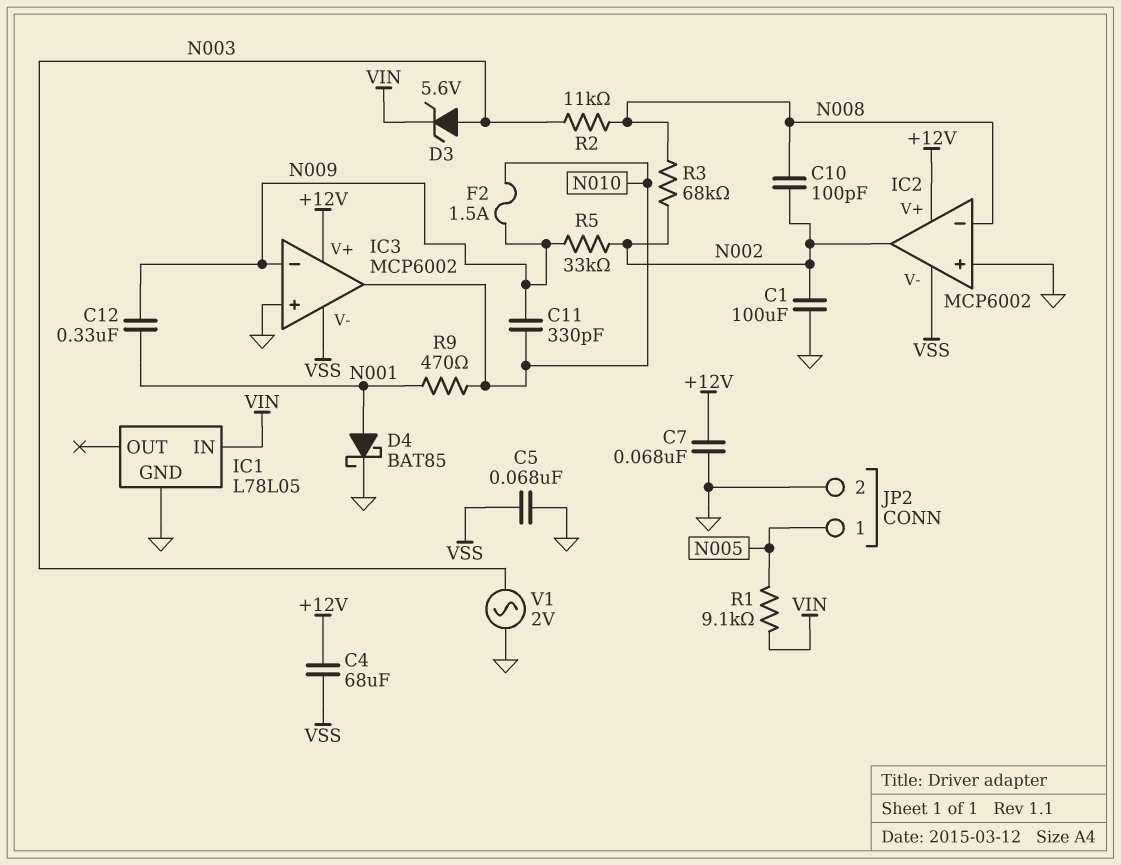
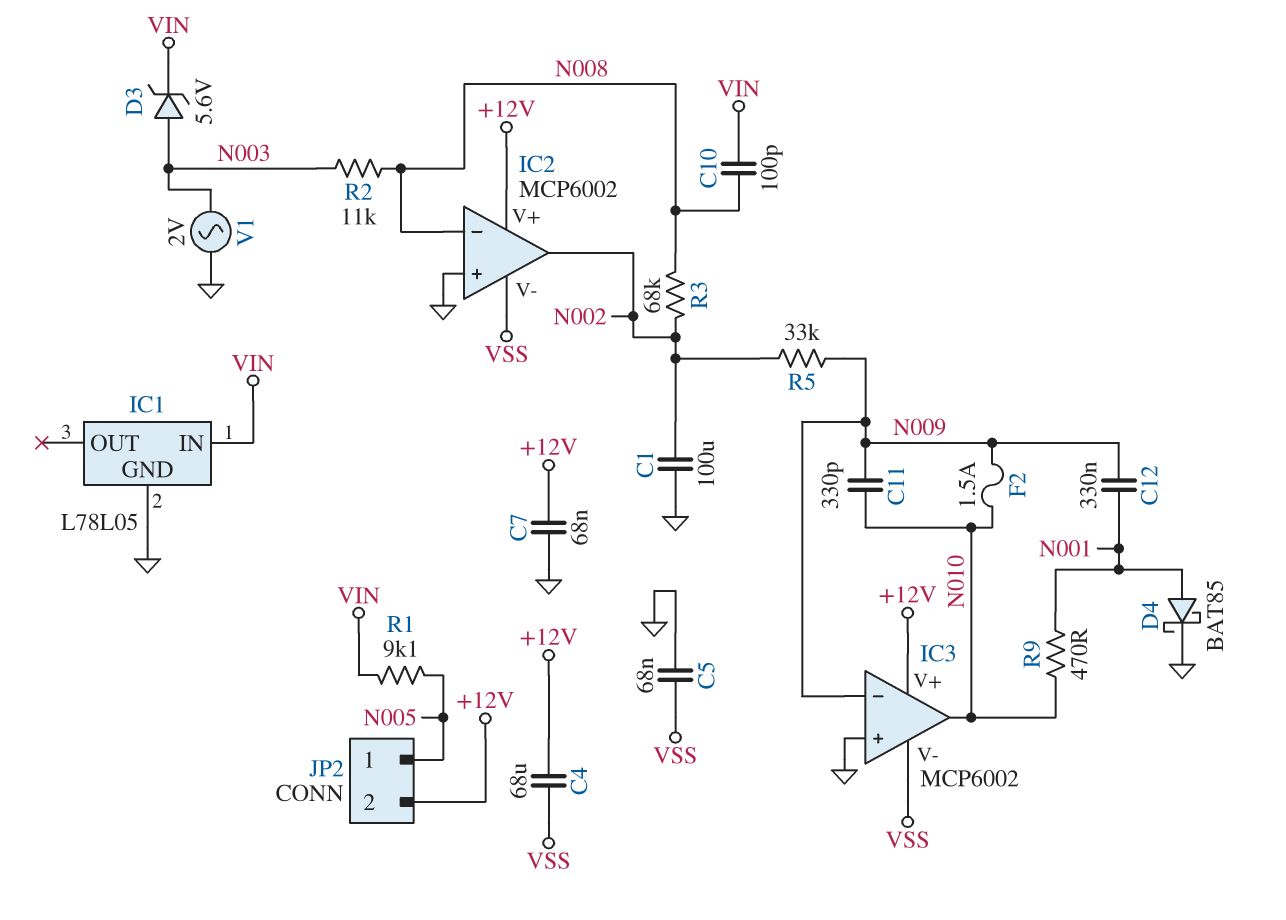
C10: 100pF (N002, N008) -> 100pF (N008, VIN)
JP2 pin 2: GND -> +12V

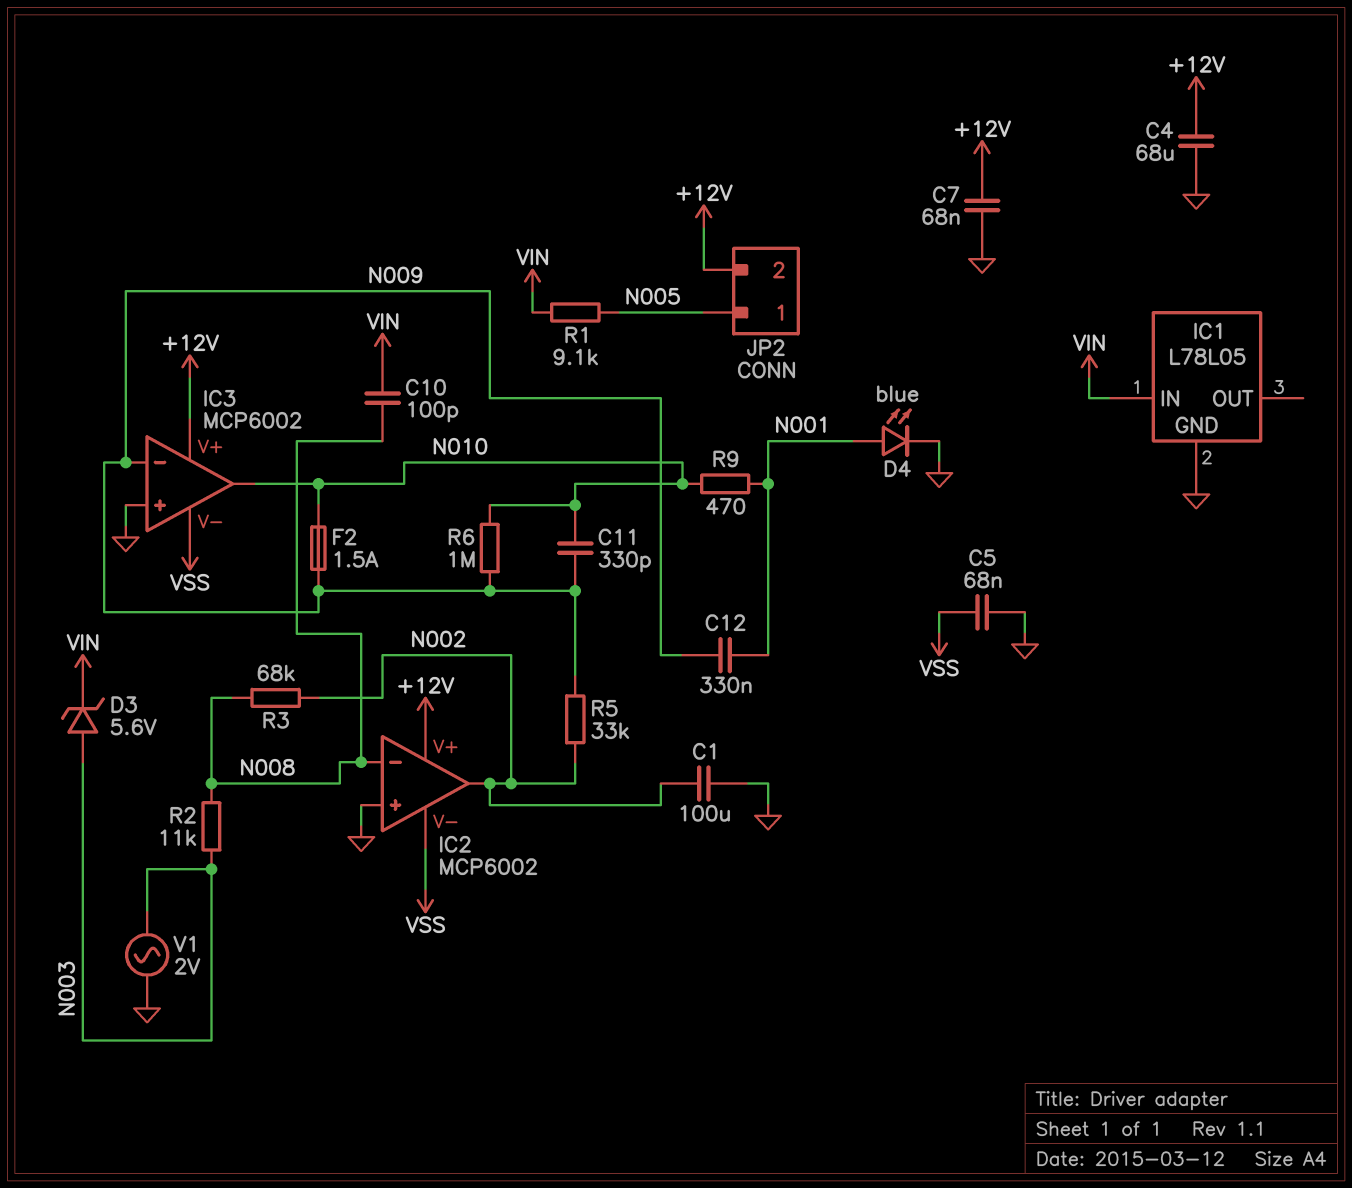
C4: 68uF (+12V, VSS) -> 68uF (+12V, GND)
D4: schottky BAT85 (A N001, K GND) -> LED blue (A N001, K GND)
R6: none -> 1M (N009, N010)

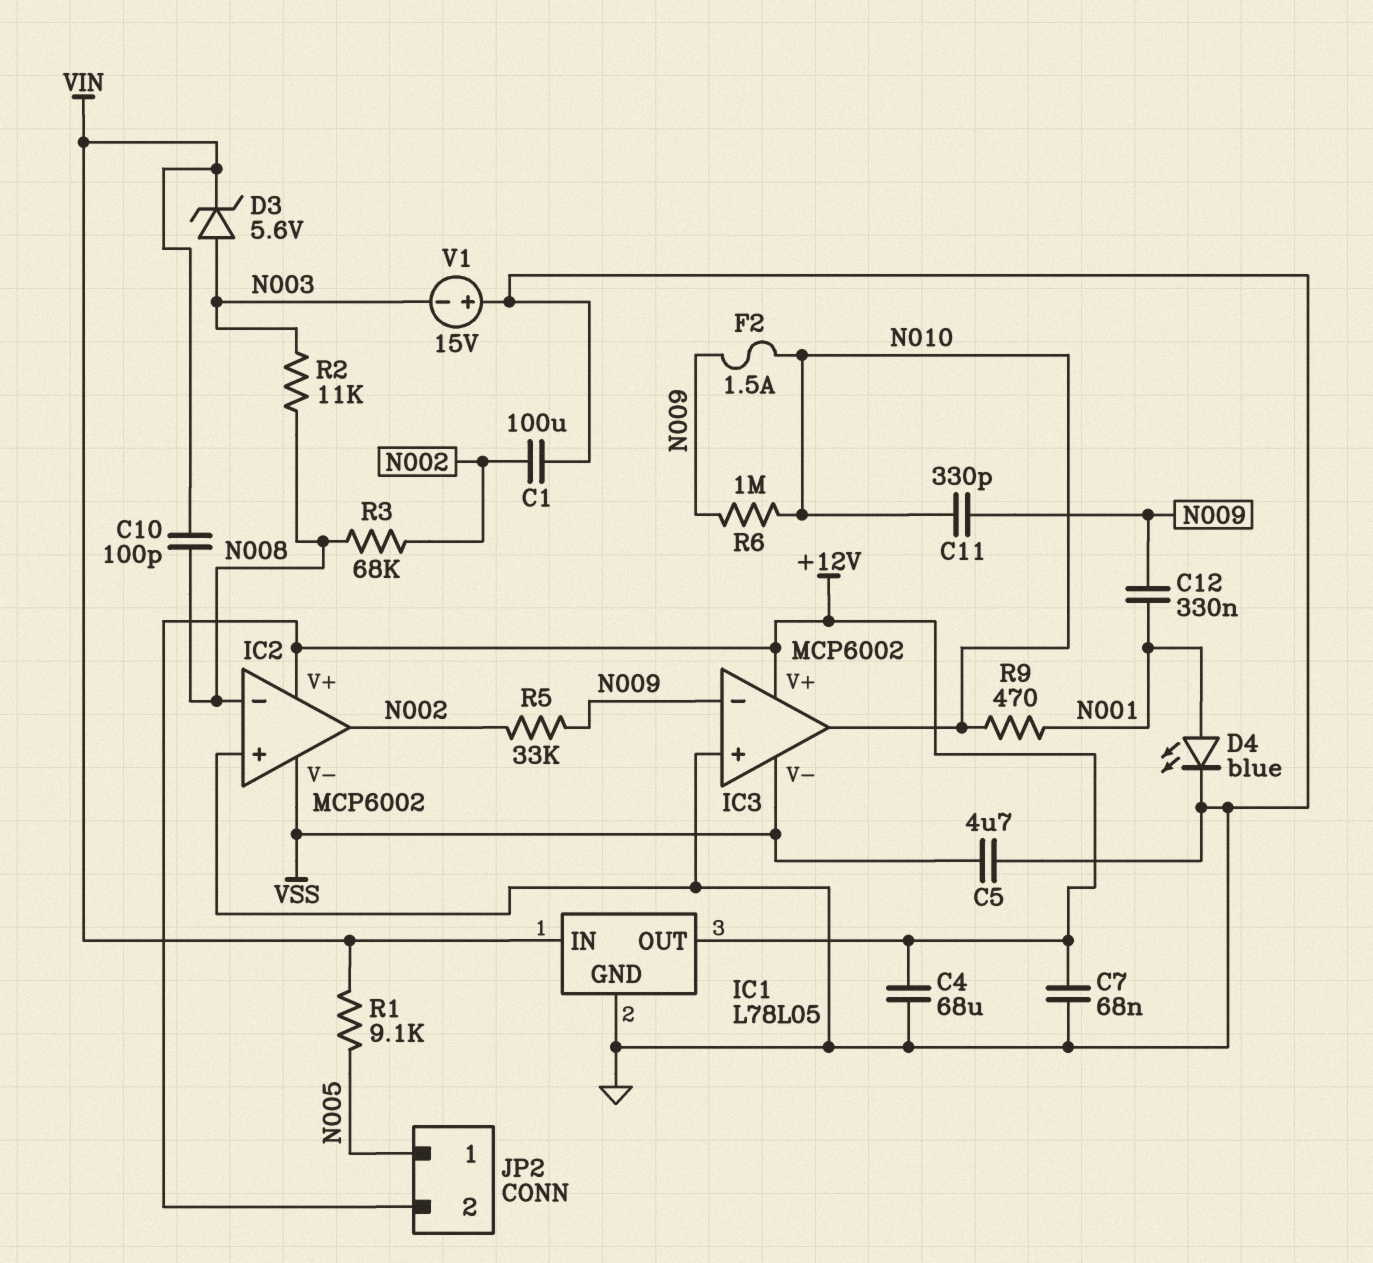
C5: 68nF (GND, VSS) -> 4.7uF (GND, VSS)
IC1 pin OUT: none -> +12V
V1: AC 2V (GND, N003) -> 15V (plus GND, minus N003)

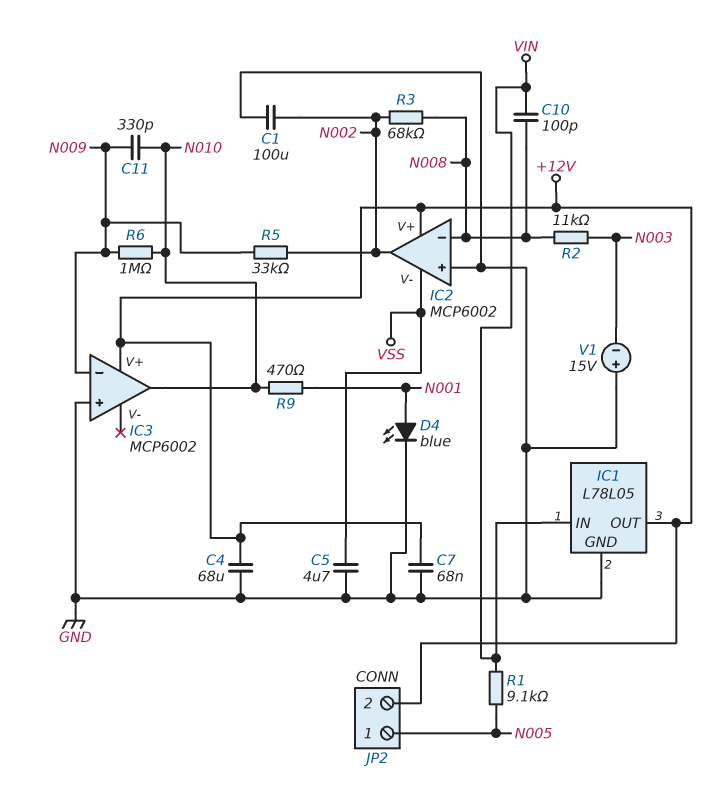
C12: 330nF (N001, N009) -> none
D3: zener 5.6V (A N003, K VIN) -> none
F2: 1.5A (N009, N010) -> none
IC3 pin V-: VSS -> none

